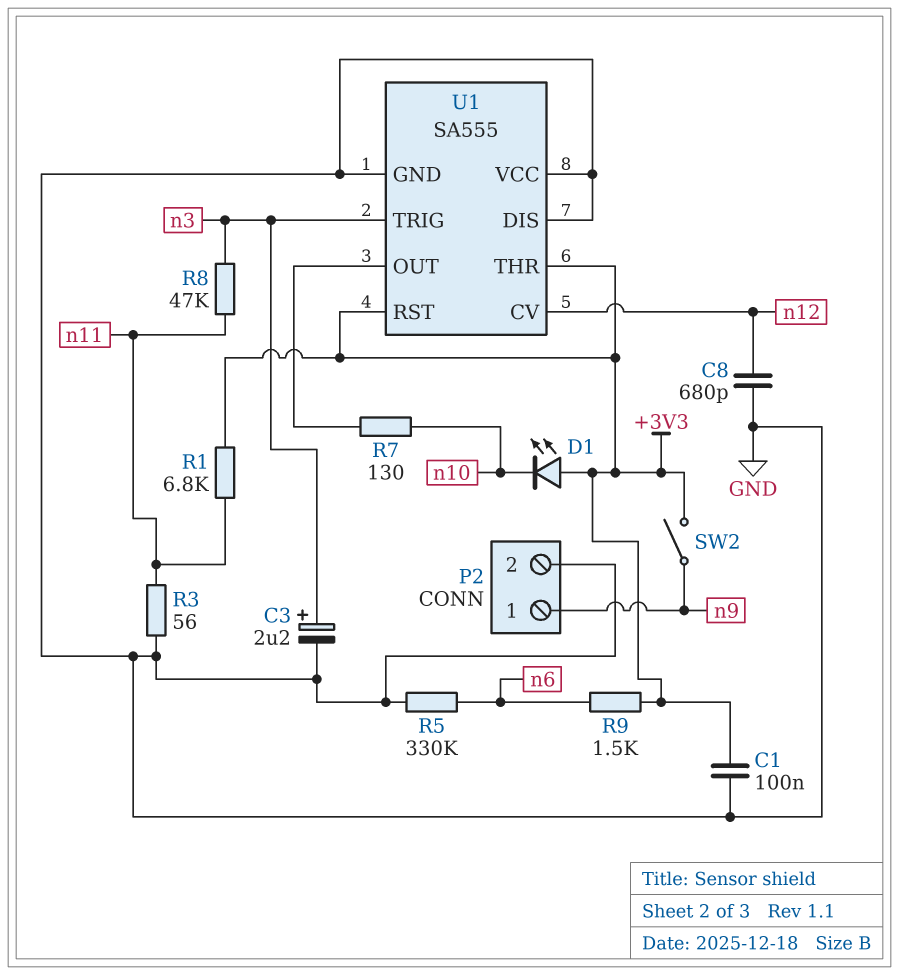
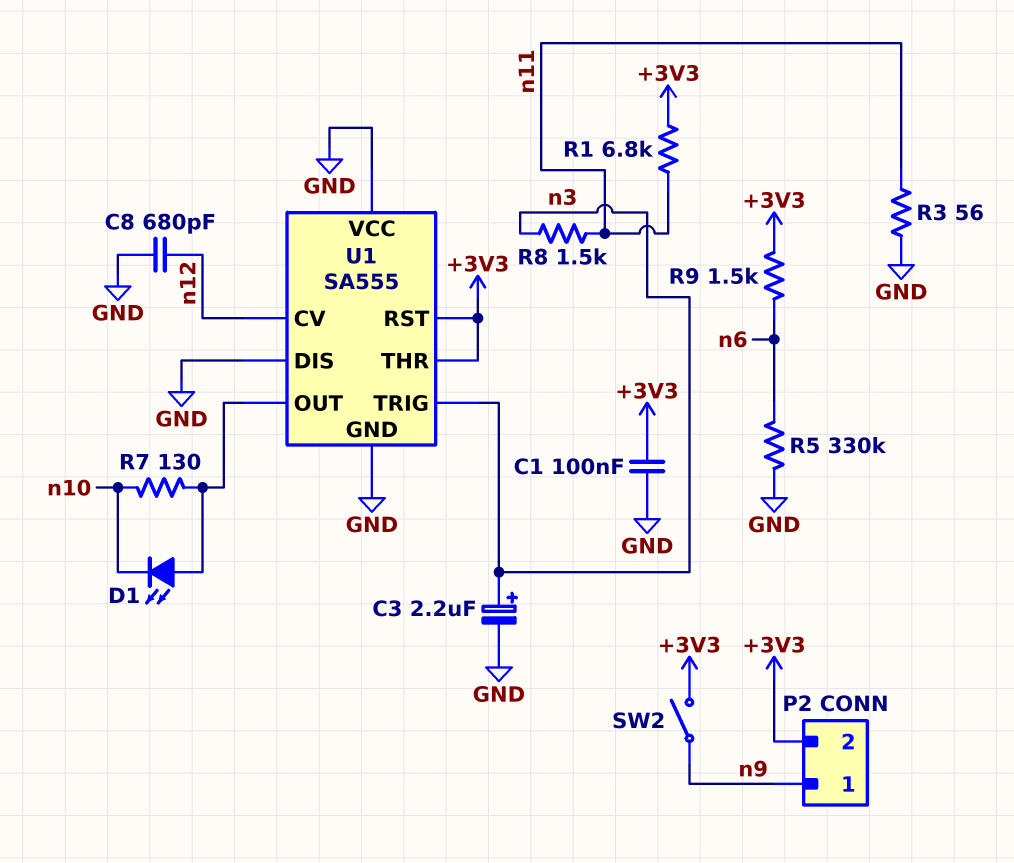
D1: LED (A +3V3, K n10) -> LED (A U1/OUT, K n10)
P2 pin 2: GND -> +3V3
R8: 47k (n3, n11) -> 1.5k (n3, n11)

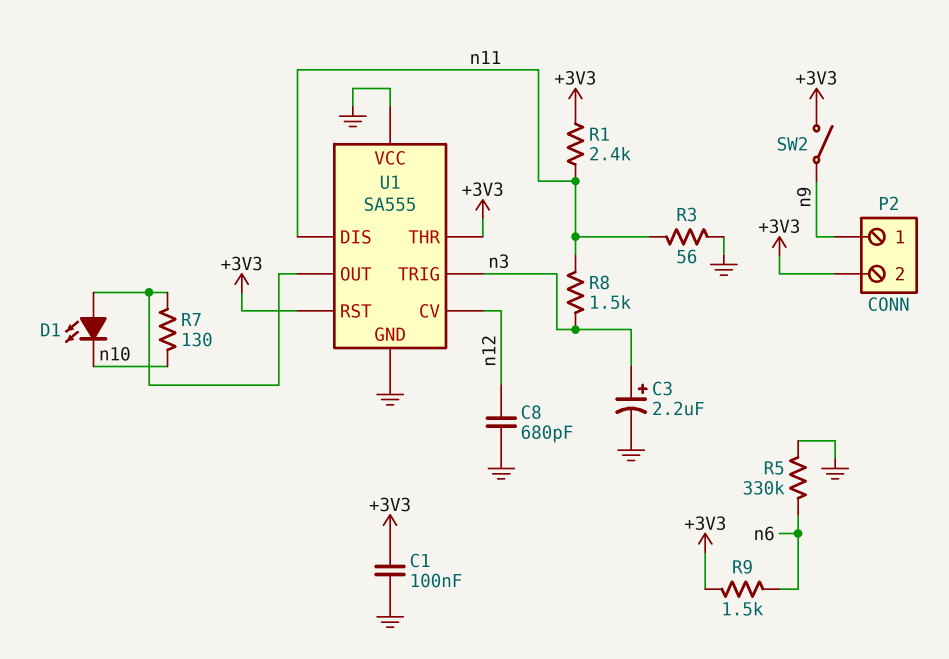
R1: 6.8k (+3V3, n11) -> 2.4k (+3V3, n11)
U1 pin DIS: GND -> n11

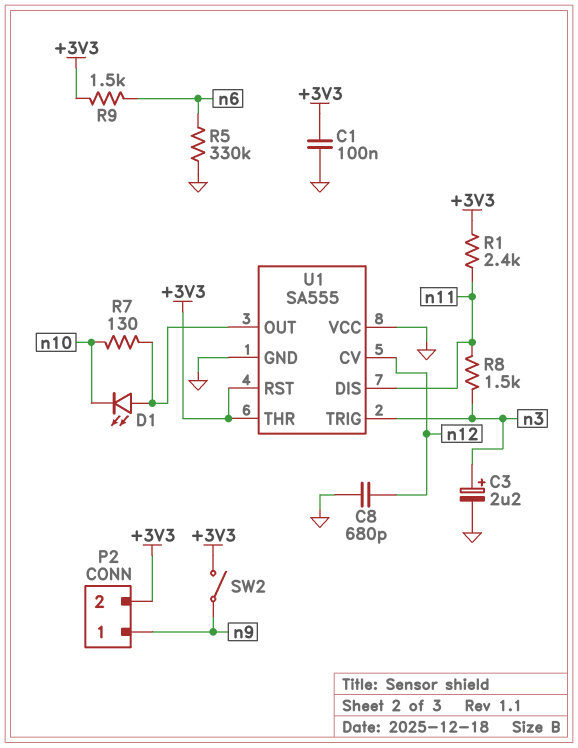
R3: 56 (GND, n11) -> none

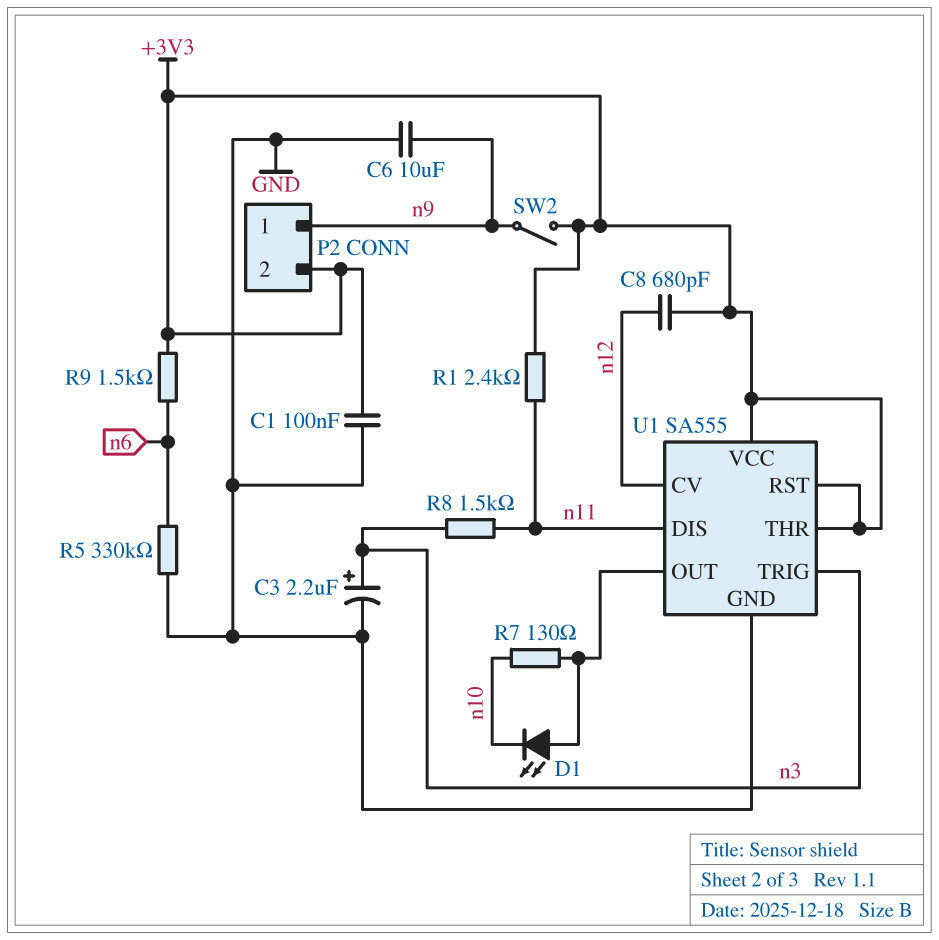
C6: none -> 10uF (GND, n9)
C8: 680pF (GND, n12) -> 680pF (+3V3, n12)
U1 pin VCC: GND -> +3V3

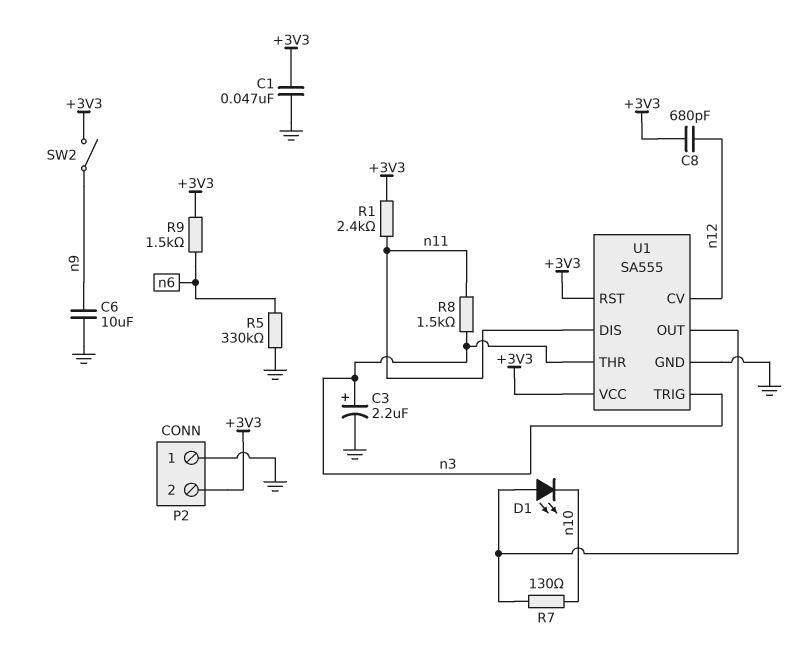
C1: 100nF (+3V3, GND) -> 47nF (+3V3, GND)
P2 pin 1: n9 -> GND
U1 pin THR: +3V3 -> n3

